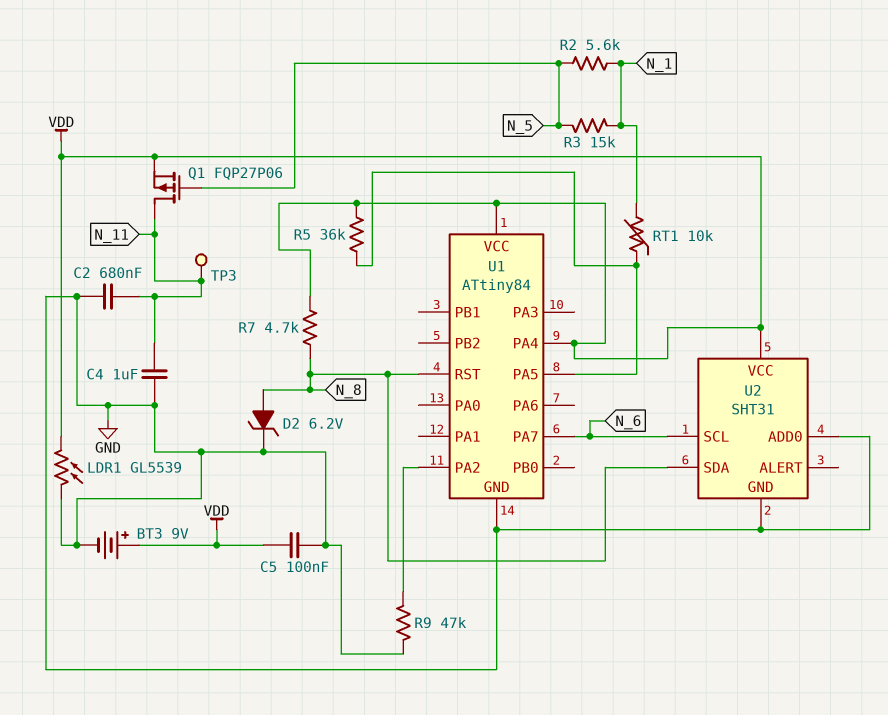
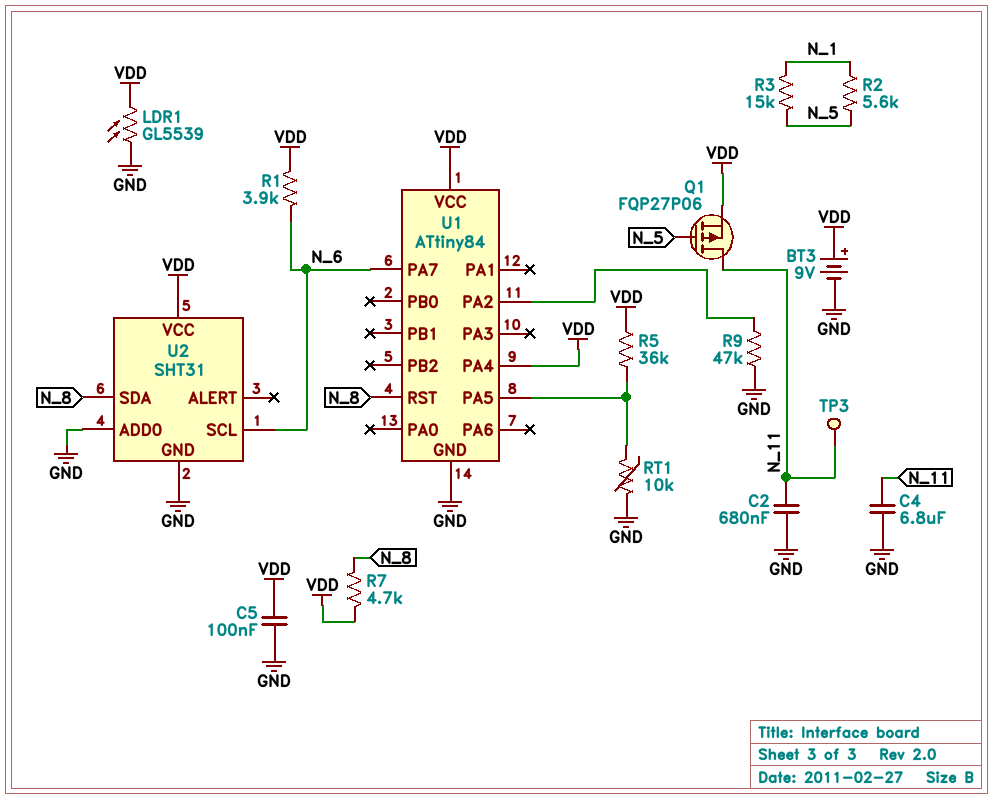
C4: 1uF (GND, N_11) -> 6.8uF (GND, N_11)
D2: zener 6.2V (A N_8, K GND) -> none
R1: none -> 3.9k (N_6, VDD)
RT1: 10k (N_1, U1/PA5) -> 10k (GND, U1/PA5)

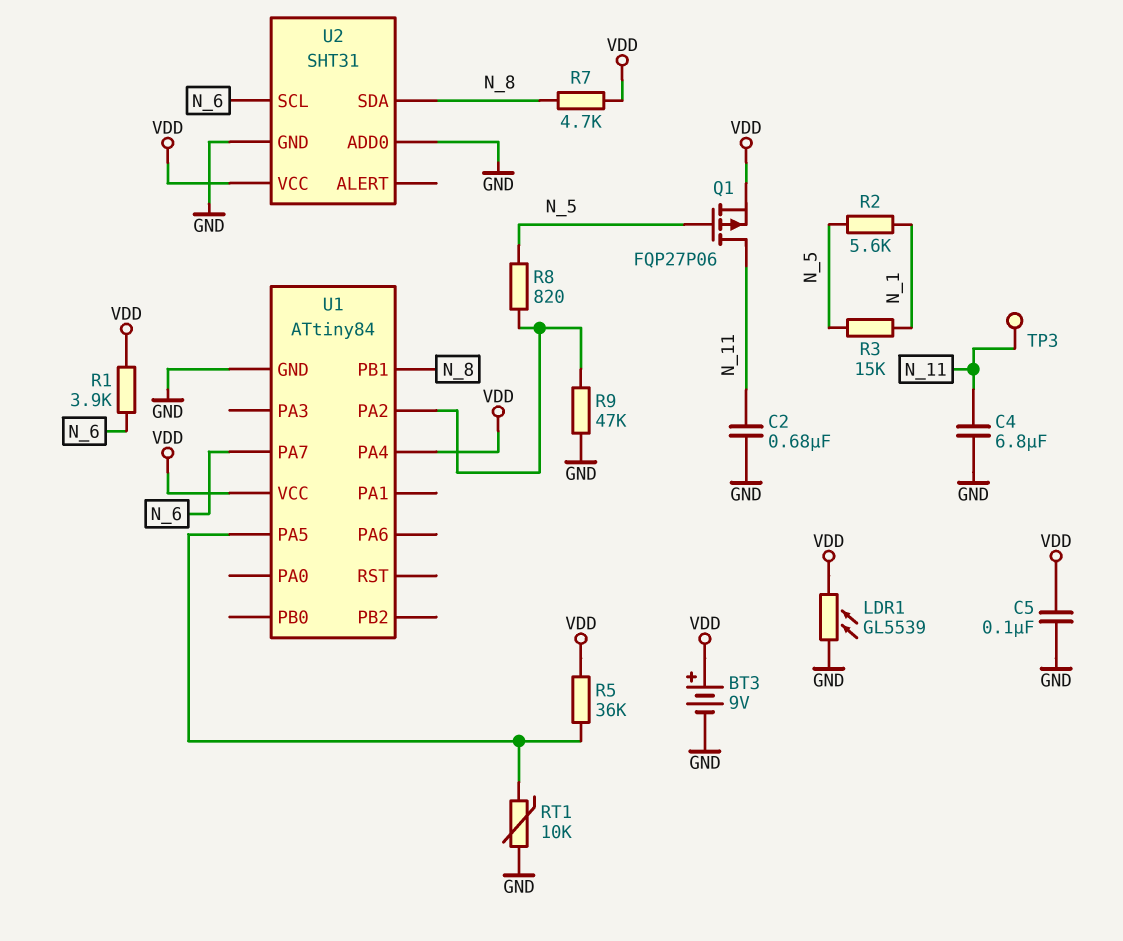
R8: none -> 820 (N_5, U1/PA2)
U1 pin PB1: none -> N_8
U1 pin RST: N_8 -> none

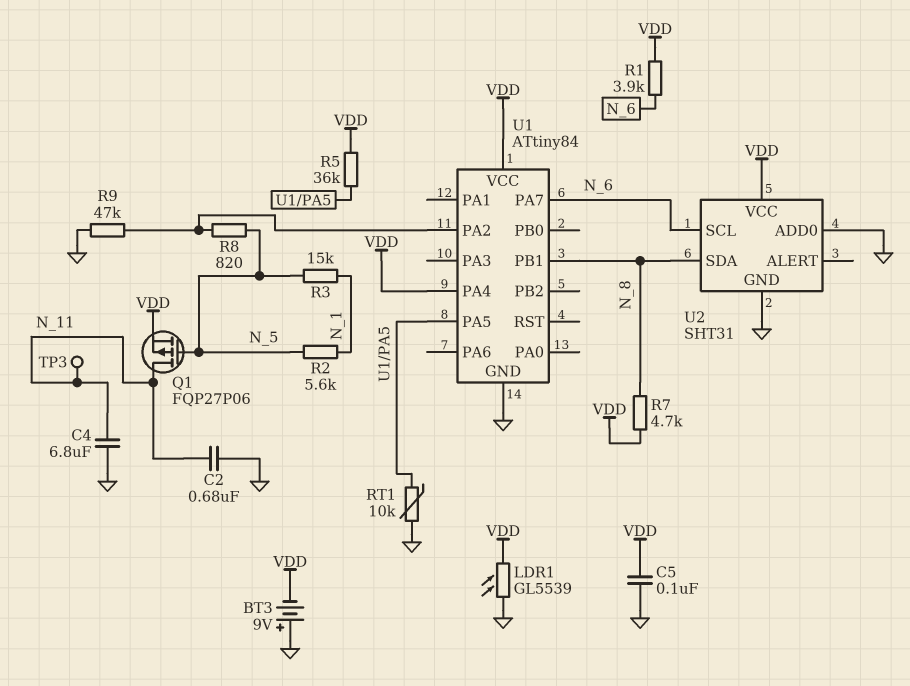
BT3: 9V (plus VDD, minus GND) -> 9V (plus GND, minus VDD)

